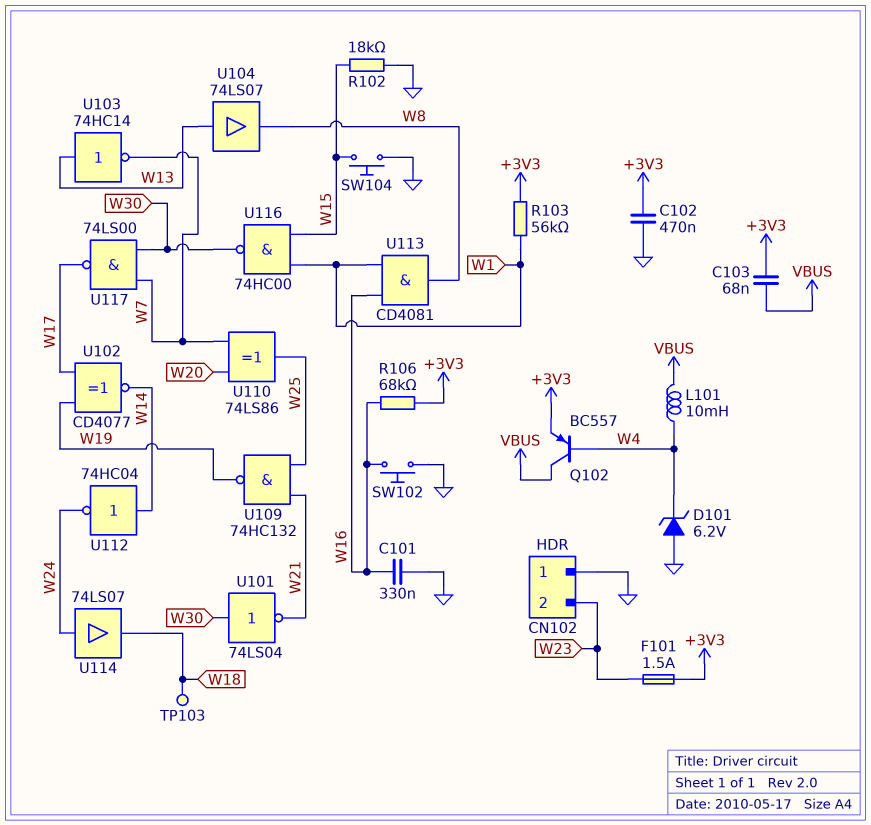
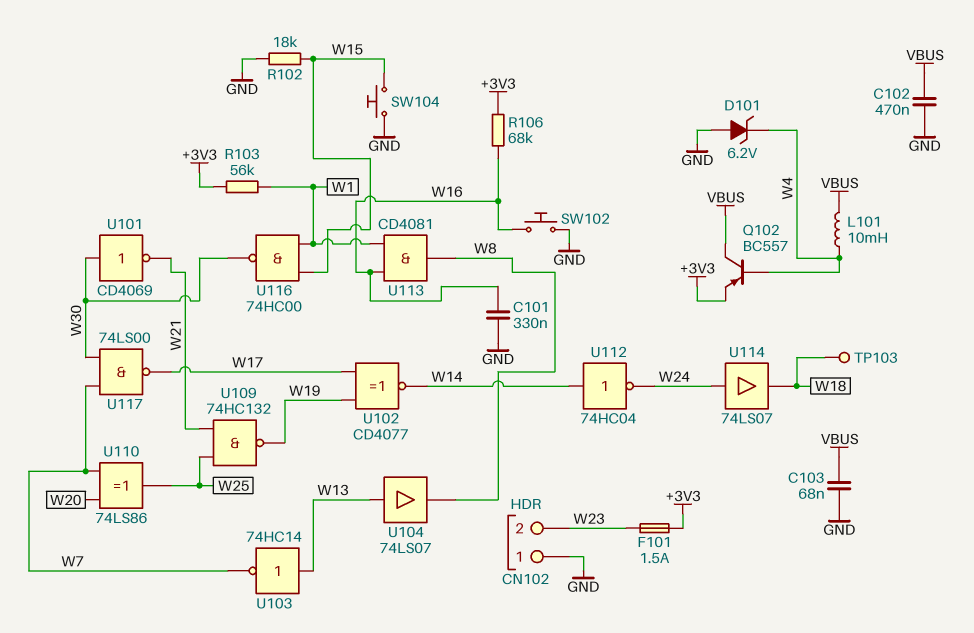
C102: 470nF (+3V3, GND) -> 470nF (GND, VBUS)
C103: 68nF (+3V3, VBUS) -> 68nF (GND, VBUS)
U101: NOT 74LS04 (in W30, out W21) -> NOT CD4069 (in W30, out W21)

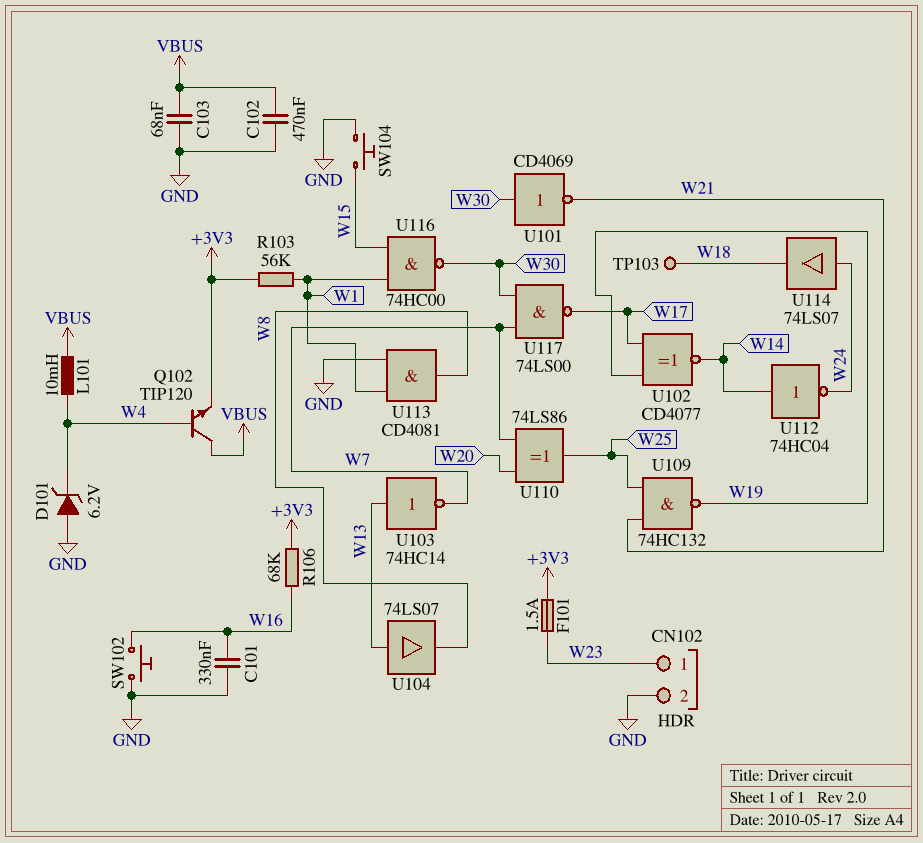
CN102 pin 1: GND -> W23
CN102 pin 2: W23 -> GND
Q102: PNP BC557 (B W4, C VBUS, E +3V3) -> NPN TIP120 (B W4, C VBUS, E +3V3)
R102: 18k (GND, W15) -> none
U113: AND CD4081 (in W1, in W16, out W8) -> AND CD4081 (in GND, in W1, out W8)

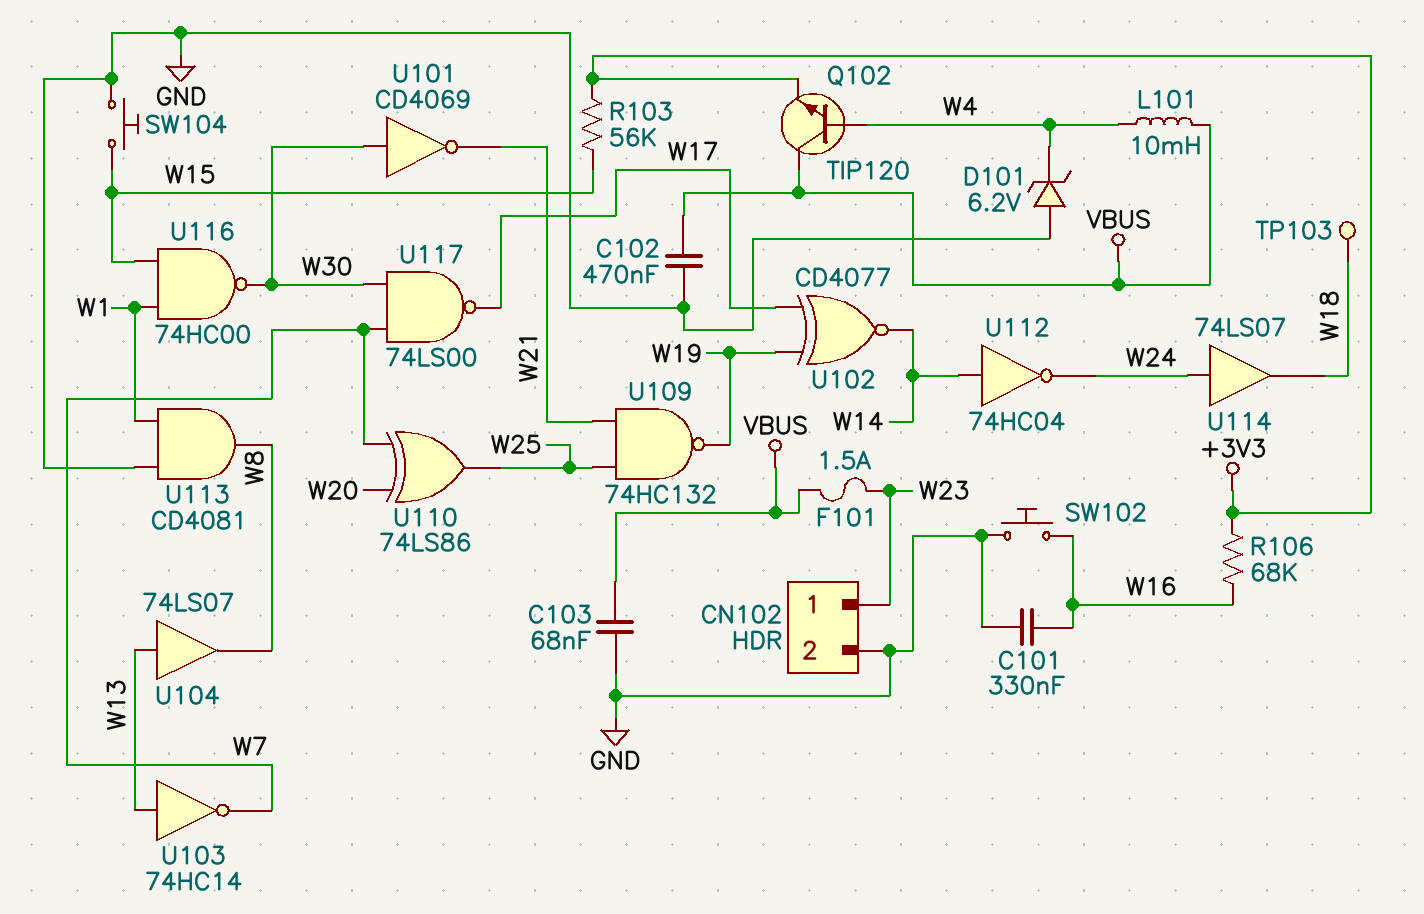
F101: 1.5A (+3V3, W23) -> 1.5A (VBUS, W23)
R103: 56k (+3V3, W1) -> 56k (+3V3, W15)

